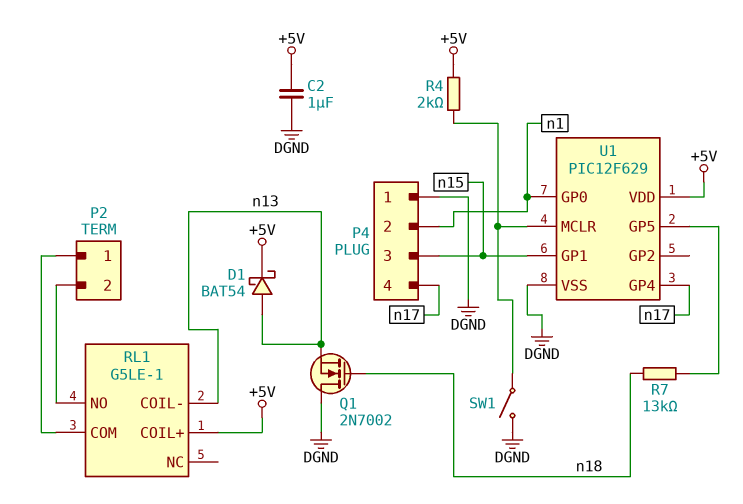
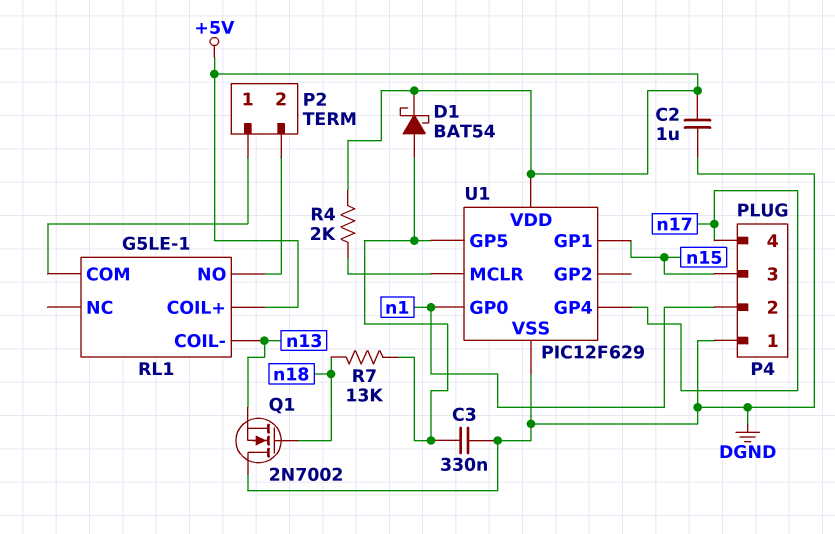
C3: none -> 330nF (DGND, U1/GP5)
D1: schottky BAT54 (A n13, K +5V) -> schottky BAT54 (A U1/GP5, K +5V)
SW1: switch (DGND, U1/MCLR) -> none

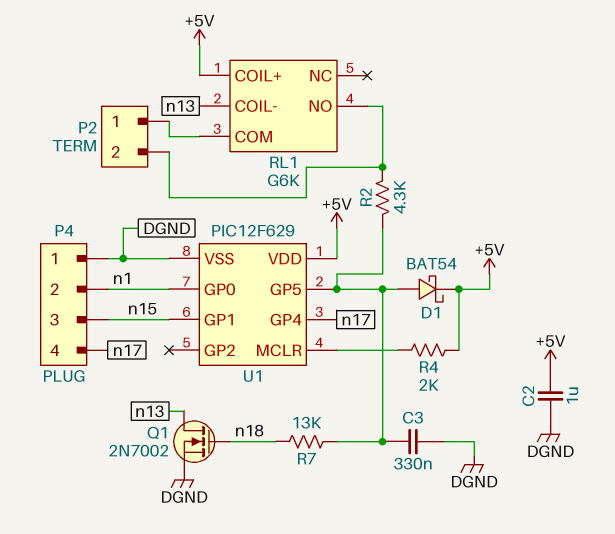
Q1: NMOS 2N7002 (G n18, D DGND, S n13) -> NMOS 2N7002 (G n18, D n13, S DGND)
R2: none -> 4.3k (P2/2, U1/GP5)
RL1: G5LE-1 -> G6K

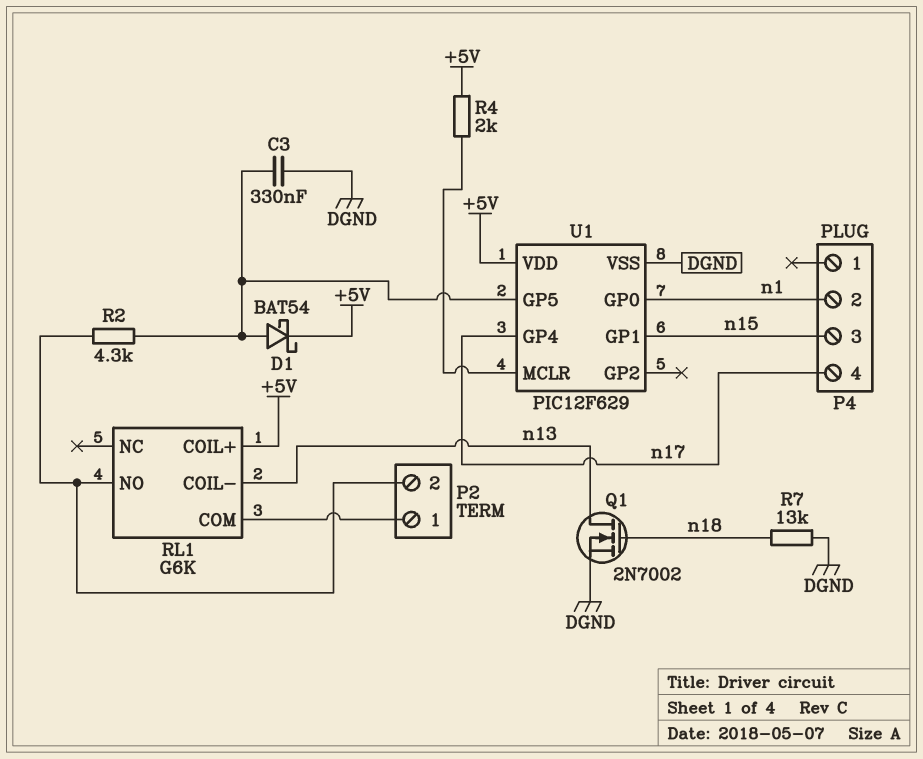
C2: 1uF (+5V, DGND) -> none
P4 pin 1: DGND -> none
R7: 13k (U1/GP5, n18) -> 13k (DGND, n18)

